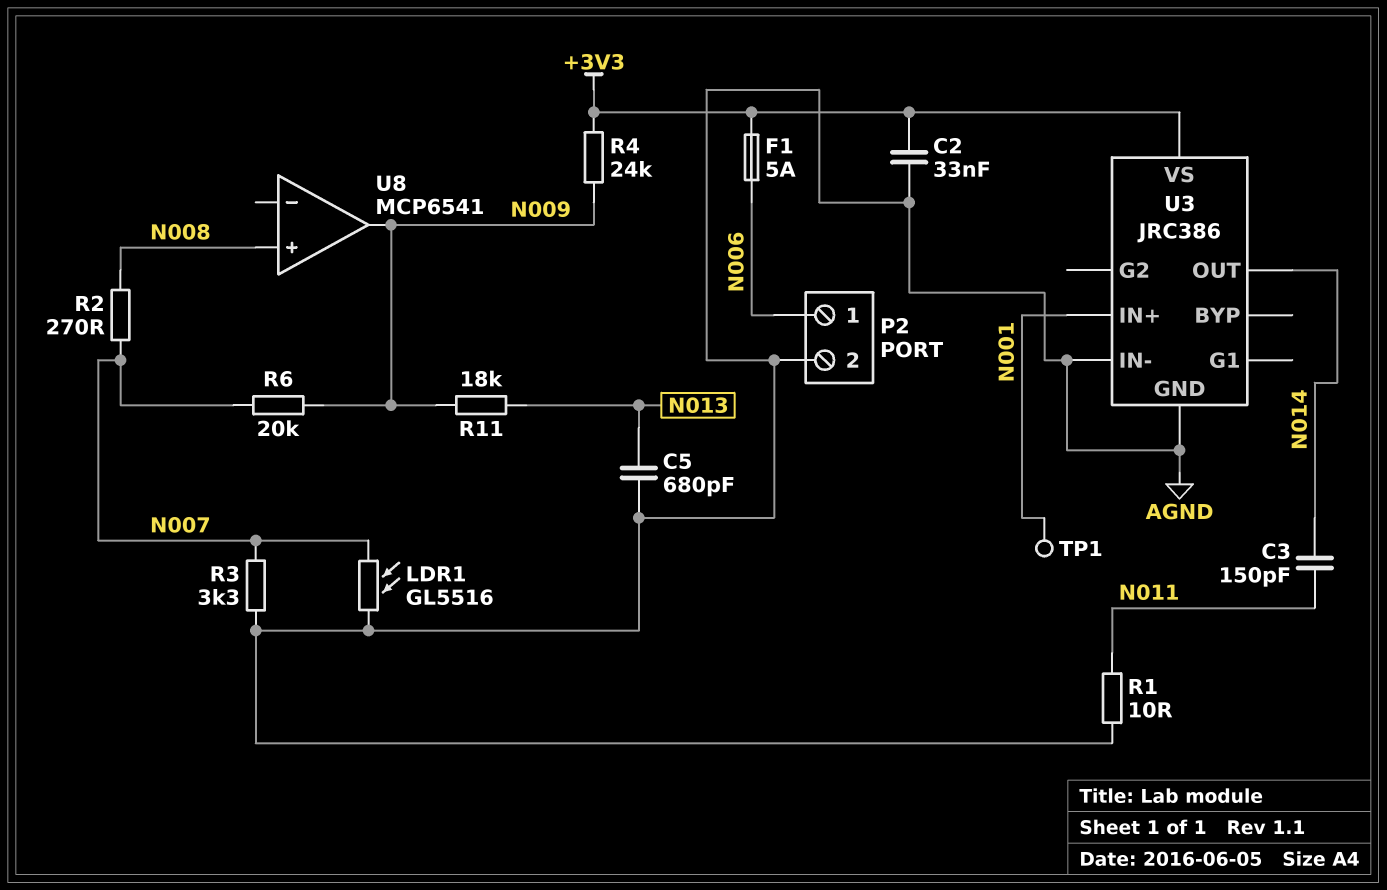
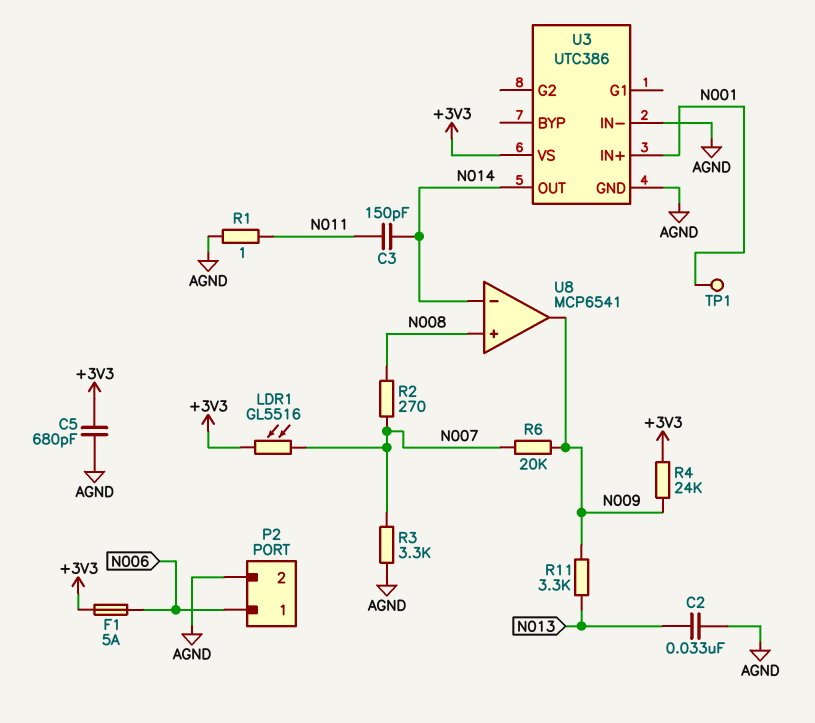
C2: 33nF (+3V3, AGND) -> 33nF (AGND, N013)
C5: 680pF (AGND, N013) -> 680pF (+3V3, AGND)
LDR1: GL5516 (AGND, N007) -> GL5516 (+3V3, N007)
R1: 10 (AGND, N011) -> 1 (AGND, N011)
R11: 18k (N009, N013) -> 3.3k (N009, N013)
U3: JRC386 -> UTC386
U8 pin in-: none -> N014

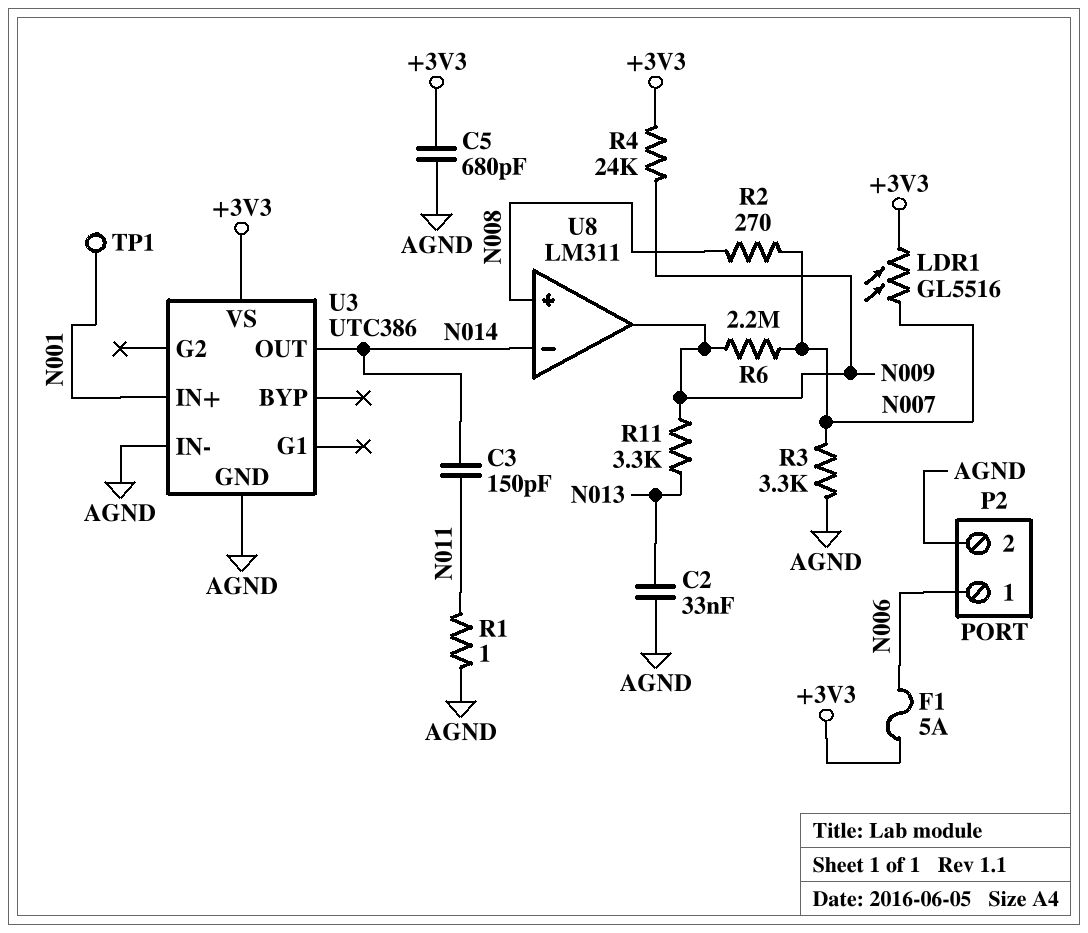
R6: 20k (N007, N009) -> 2.2M (N007, N009)
U8: MCP6541 -> LM311

